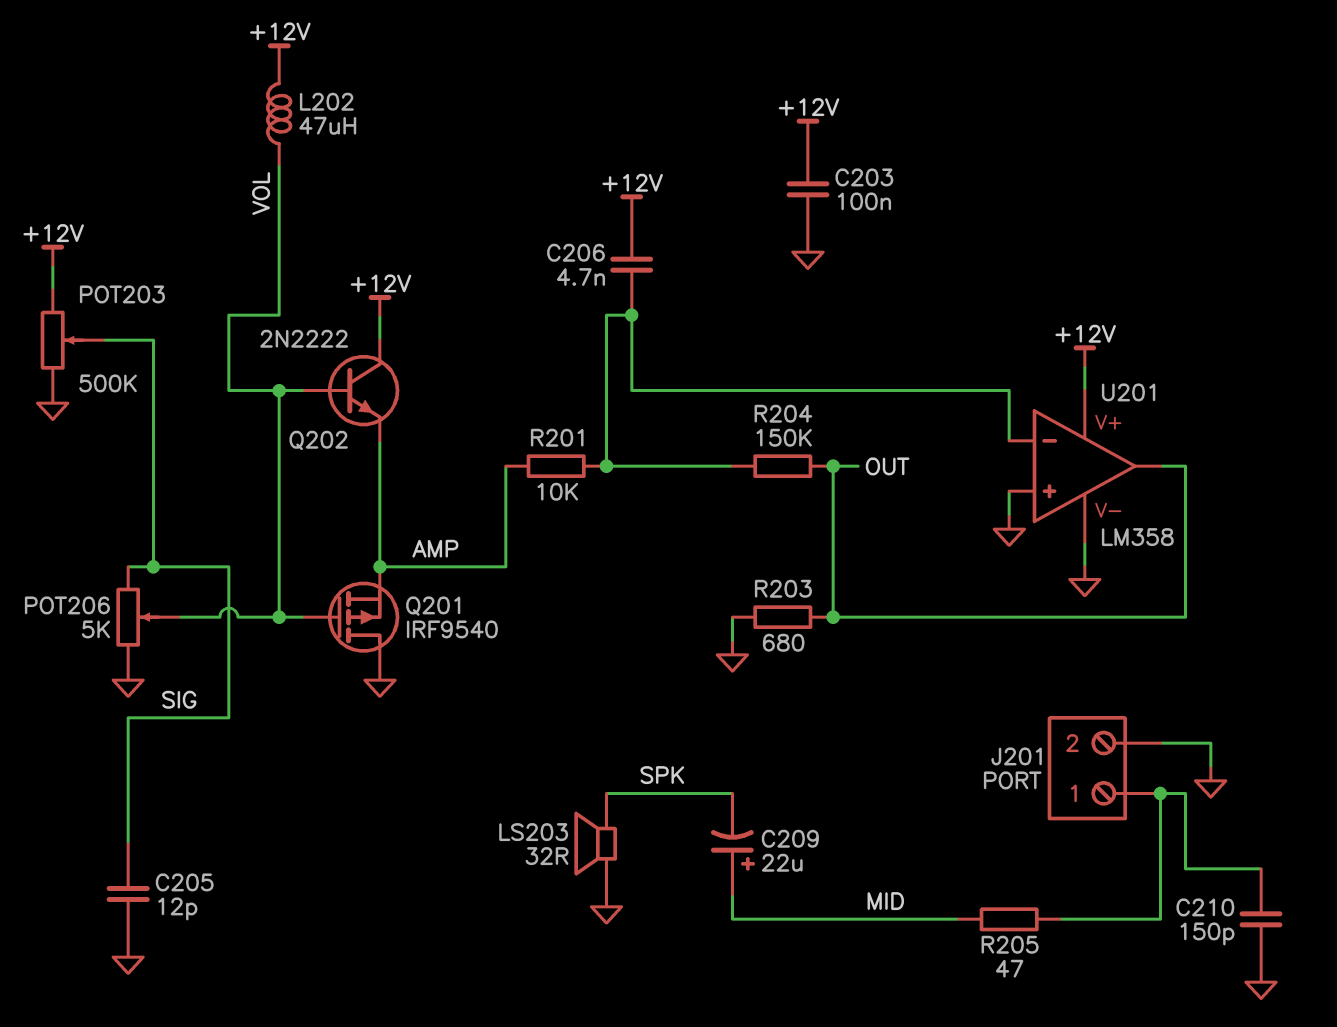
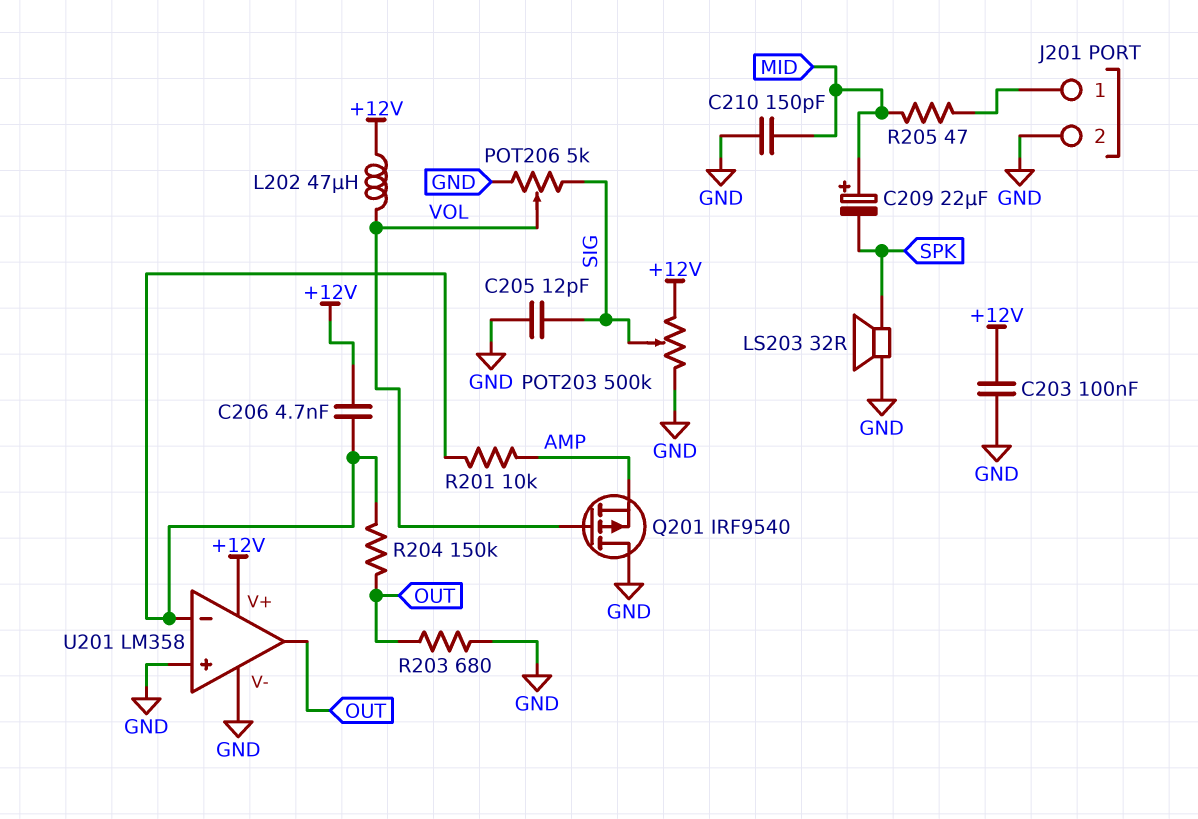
C210: 150pF (GND, J201/1) -> 150pF (GND, MID)
Q202: NPN 2N2222 (B VOL, C +12V, E AMP) -> none

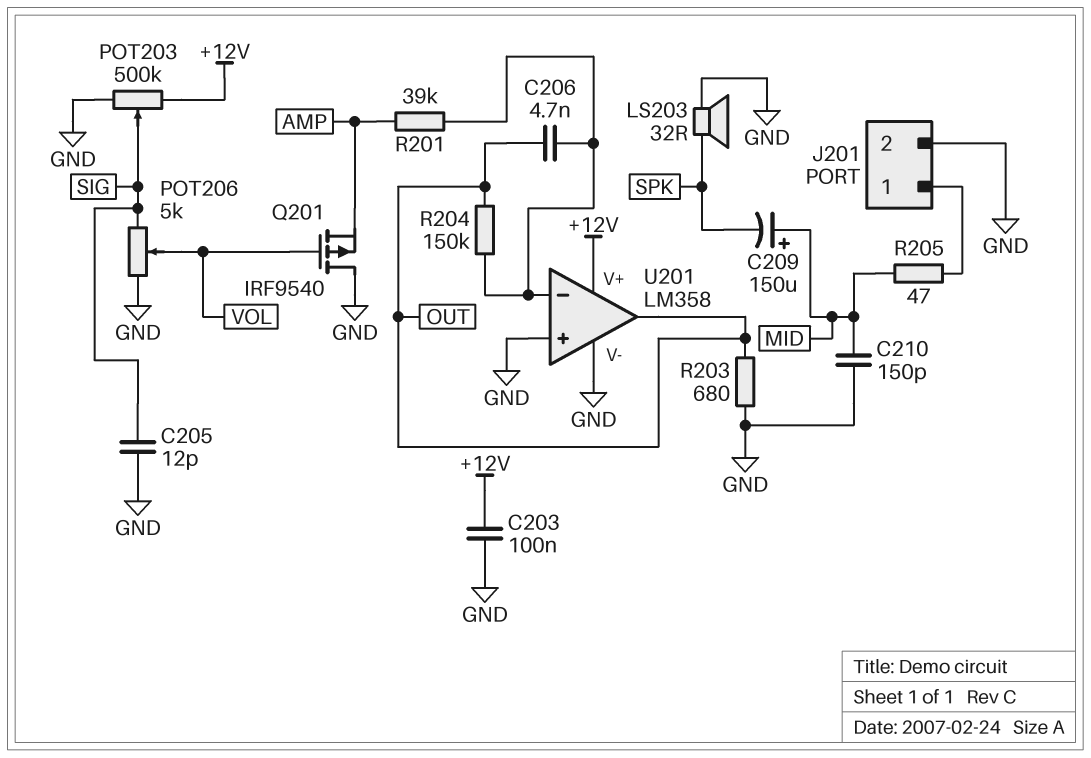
C206: 4.7nF (+12V, U201/in-) -> 4.7nF (OUT, U201/in-)
C209: 22uF (plus MID, minus SPK) -> 150uF (plus MID, minus SPK)
L202: 47uH (+12V, VOL) -> none
R201: 10k (AMP, U201/in-) -> 39k (AMP, U201/in-)

